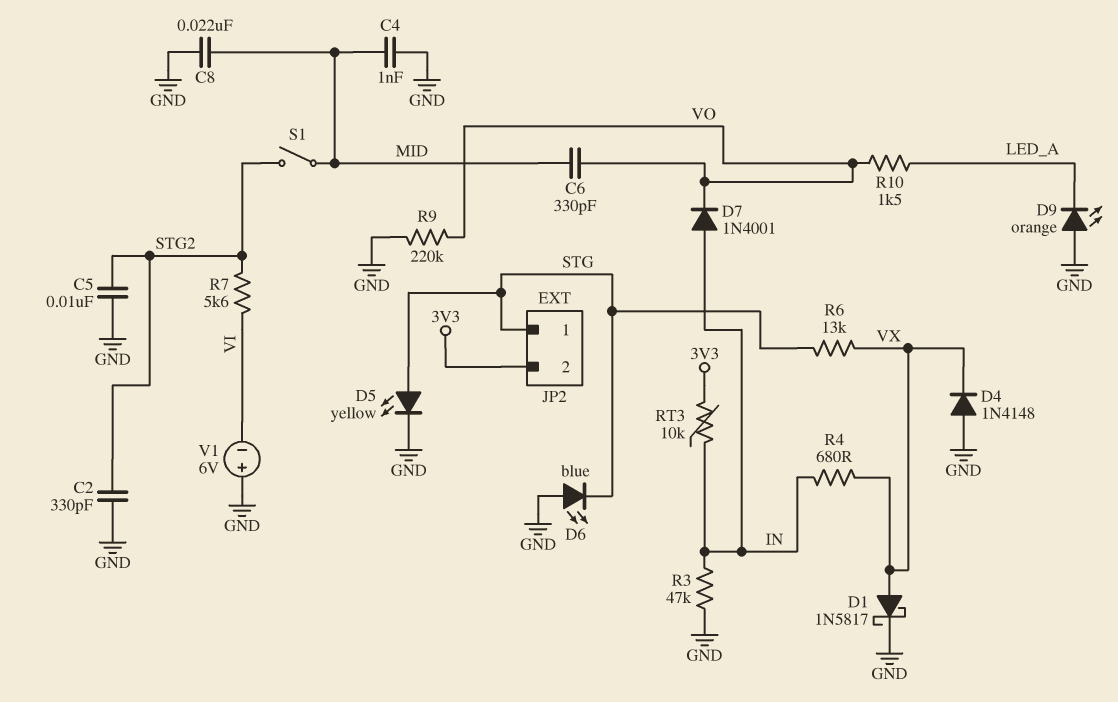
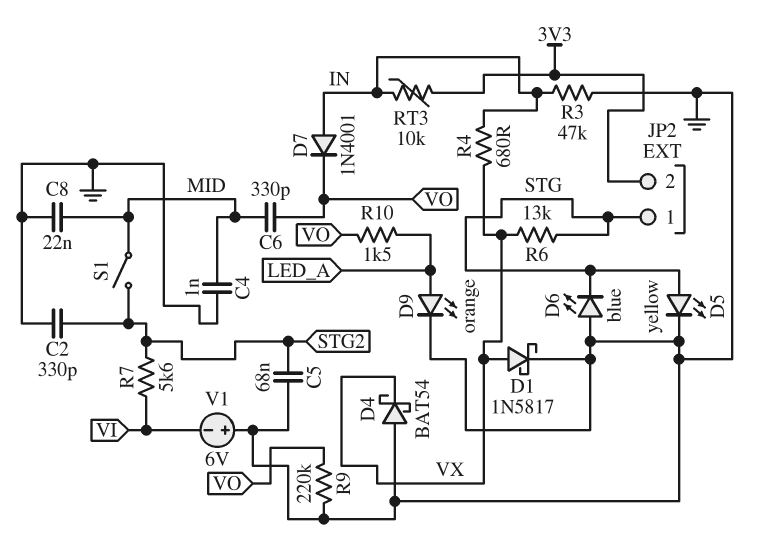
C5: 10nF (GND, STG2) -> 68nF (GND, STG2)
D4: diode 1N4148 (A GND, K VX) -> schottky BAT54 (A GND, K VX)
D9: LED orange (A GND, K LED_A) -> LED orange (A LED_A, K GND)

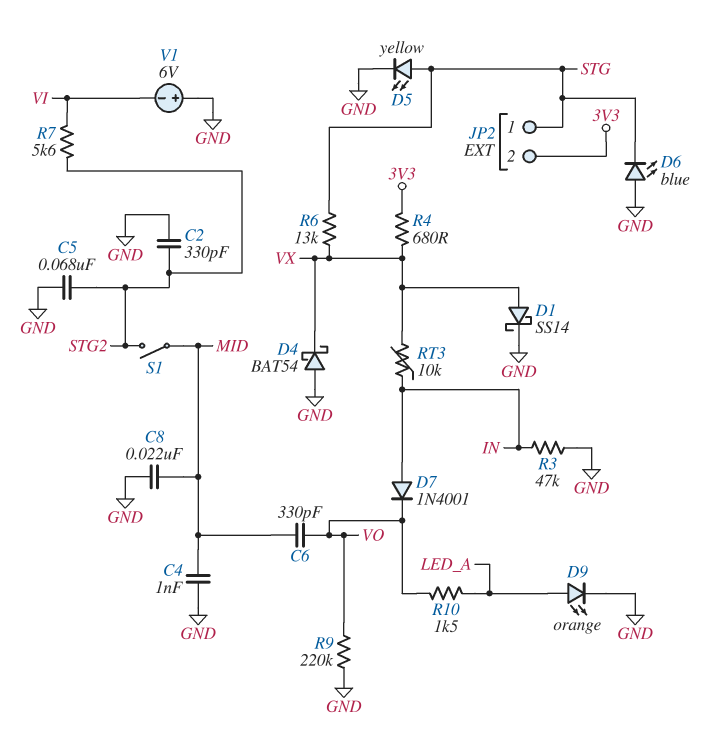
D1: schottky 1N5817 (A VX, K GND) -> schottky SS14 (A VX, K GND)
R4: 680 (IN, VX) -> 680 (3V3, VX)
RT3: 10k (3V3, IN) -> 10k (IN, VX)

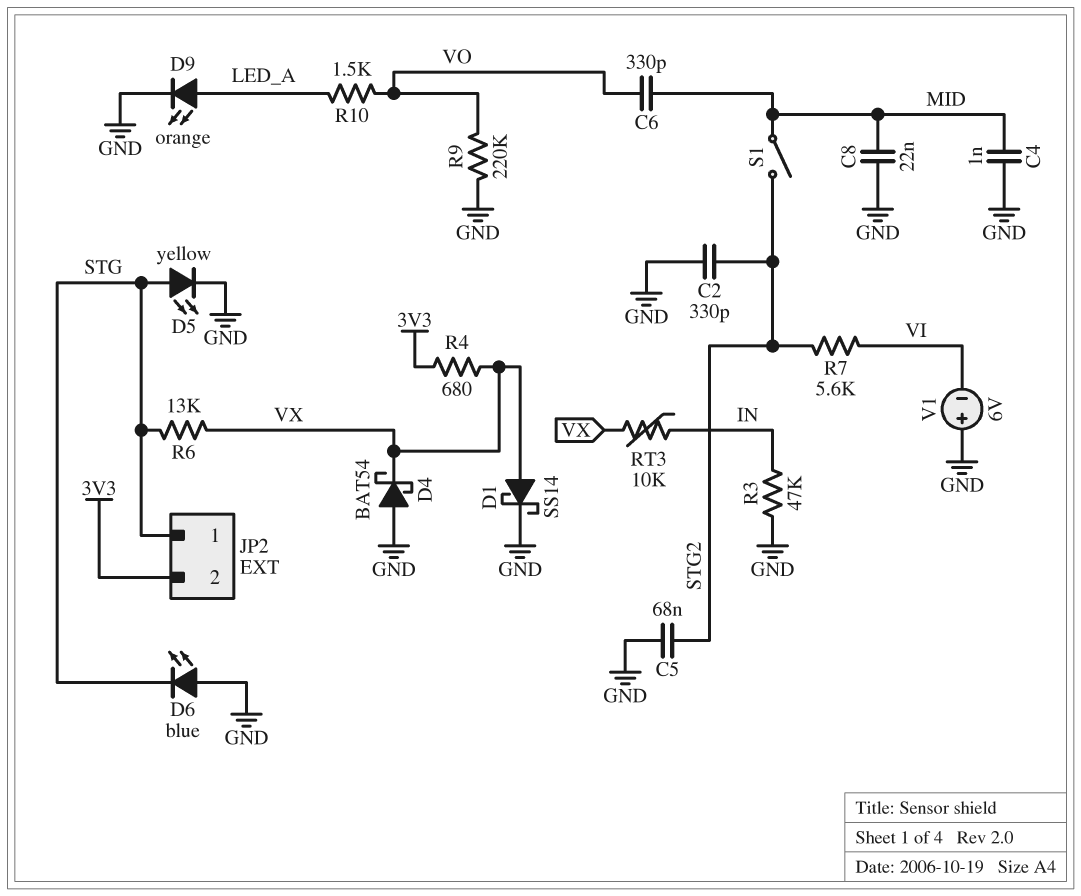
D7: diode 1N4001 (A IN, K VO) -> none

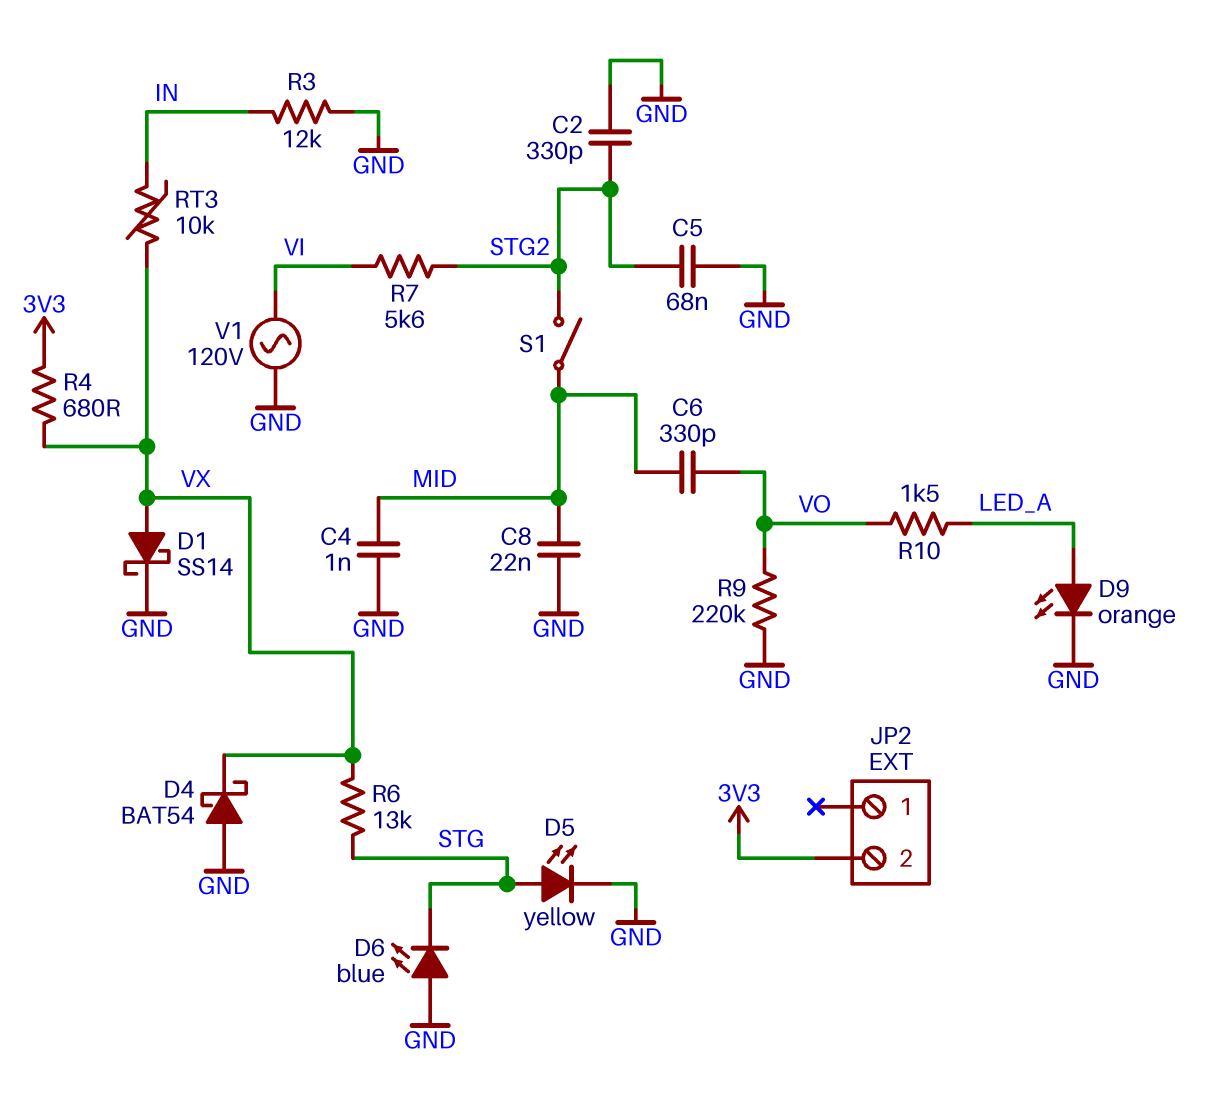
JP2 pin 1: STG -> none
R3: 47k (GND, IN) -> 12k (GND, IN)
V1: 6V (plus GND, minus VI) -> AC 120V (GND, VI)

